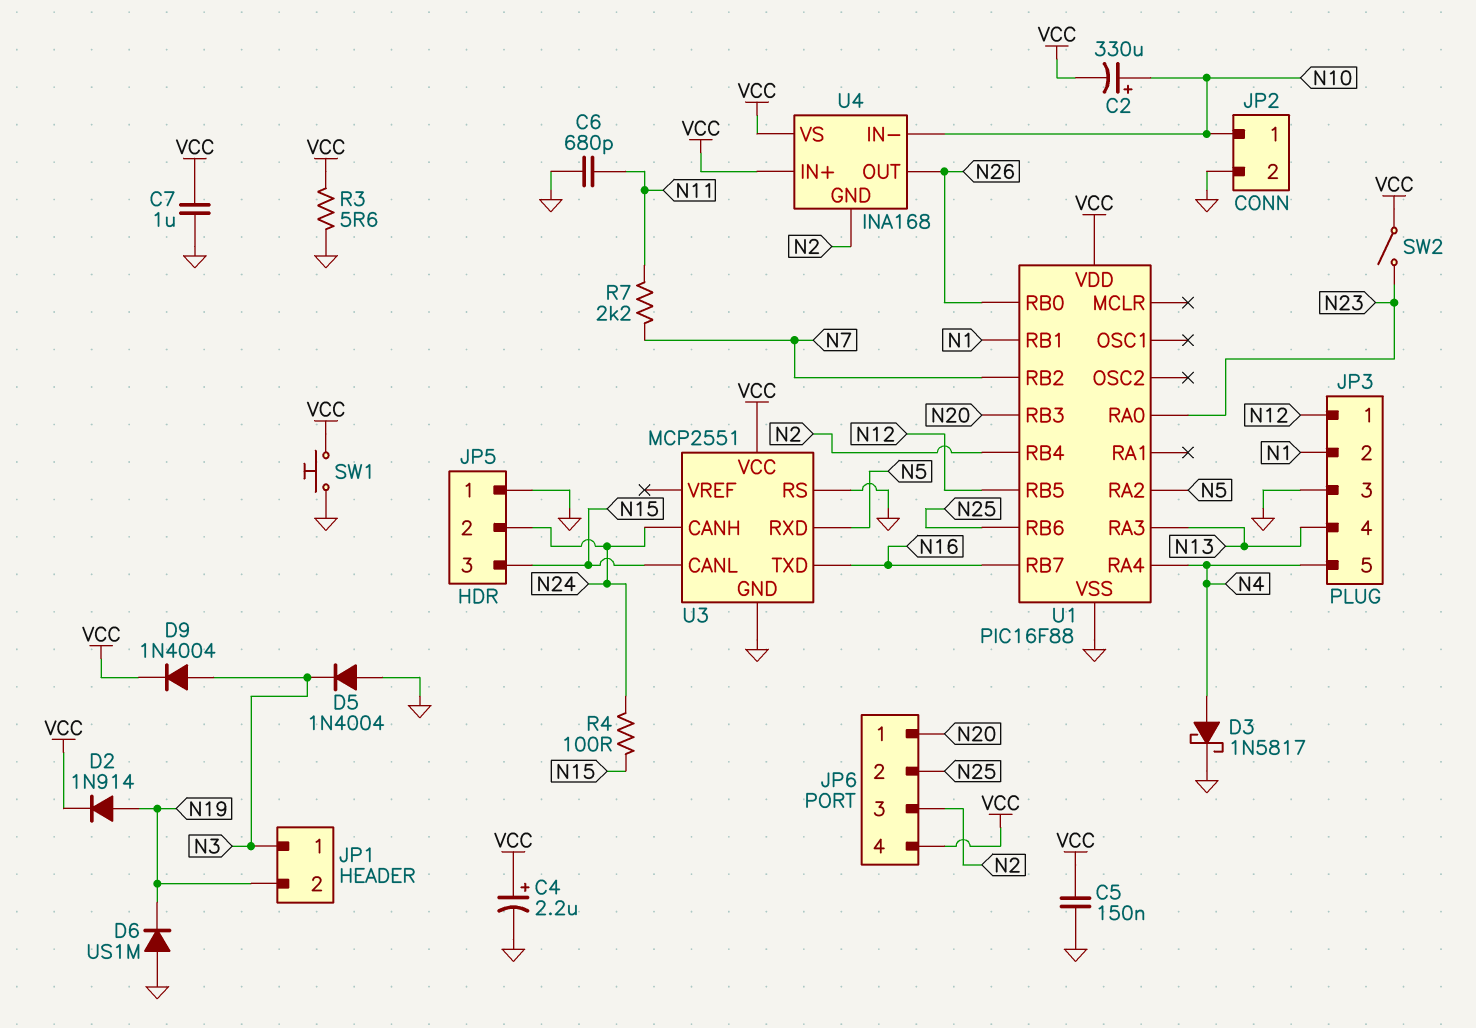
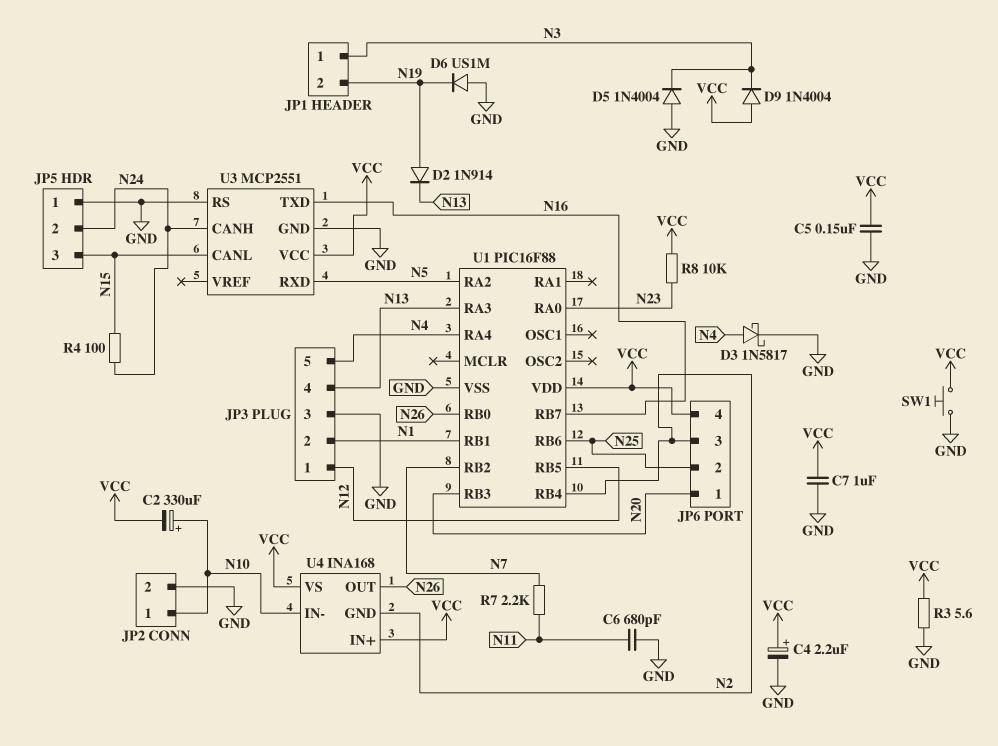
D2: diode 1N914 (A N19, K VCC) -> diode 1N914 (A N19, K N13)
D9: diode 1N4004 (A N3, K VCC) -> diode 1N4004 (A VCC, K N3)
R8: none -> 10k (N23, VCC)
SW2: switch (N23, VCC) -> none

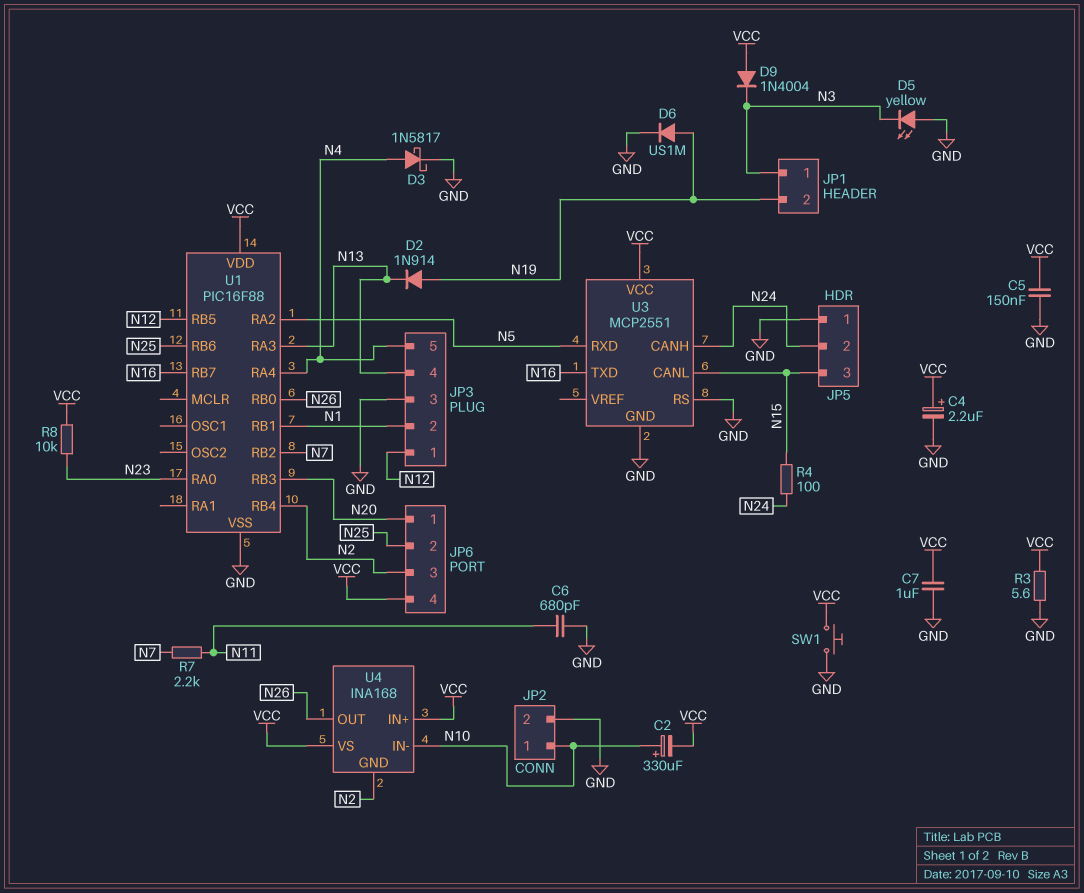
D5: diode 1N4004 (A GND, K N3) -> LED yellow (A GND, K N3)
D6: diode US1M (A GND, K N19) -> diode US1M (A N19, K GND)

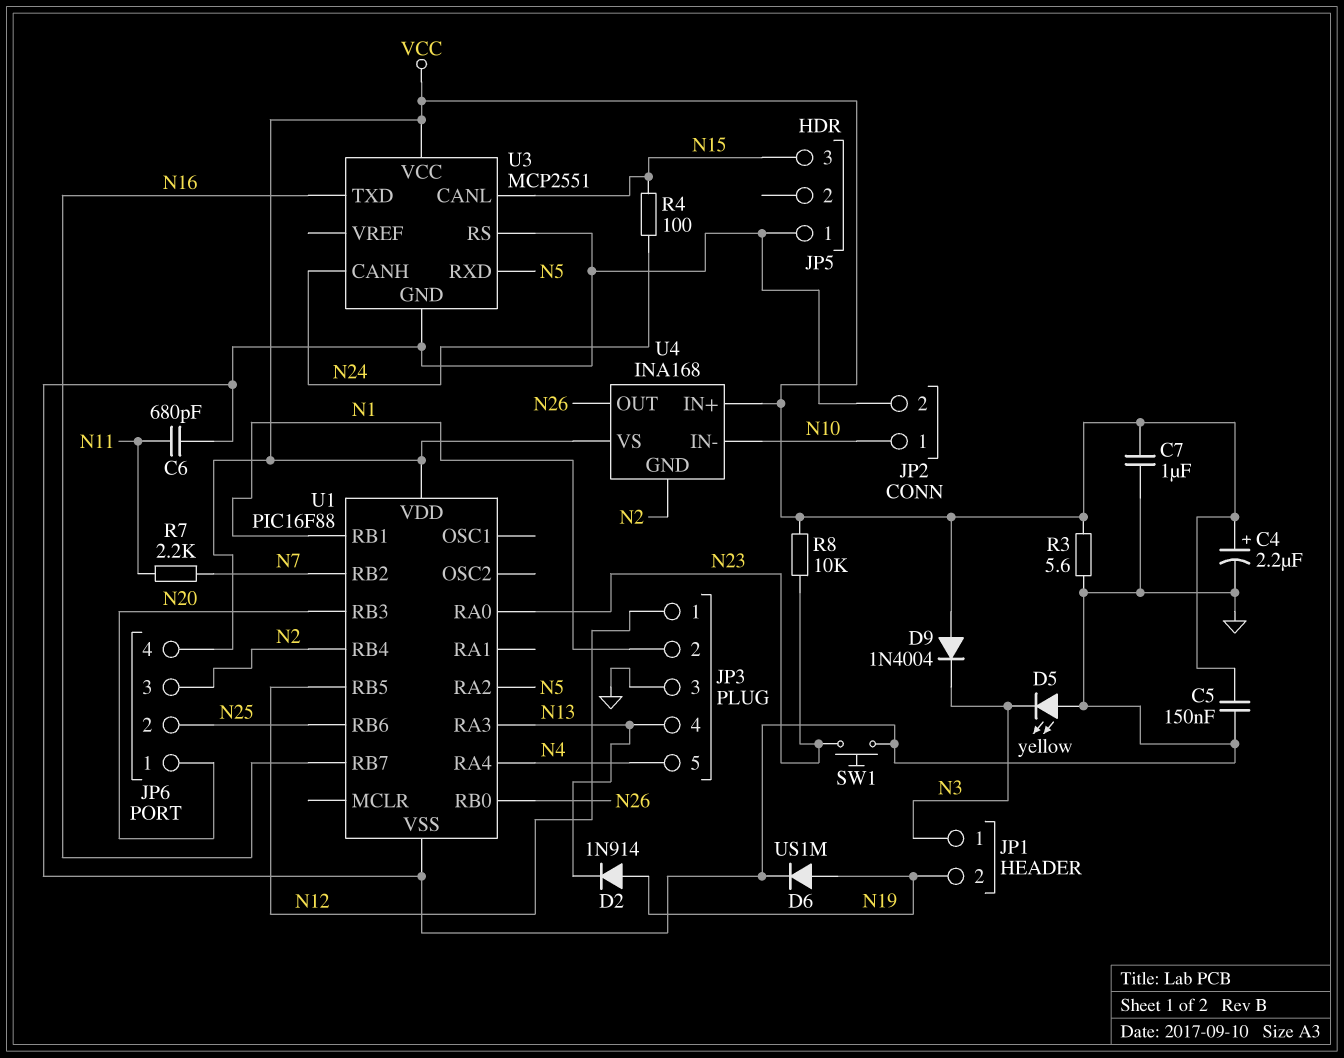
C2: 330uF (plus N10, minus VCC) -> none
D3: schottky 1N5817 (A N4, K GND) -> none
JP5 pin 2: N24 -> none
SW1: button (GND, VCC) -> button (GND, N23)

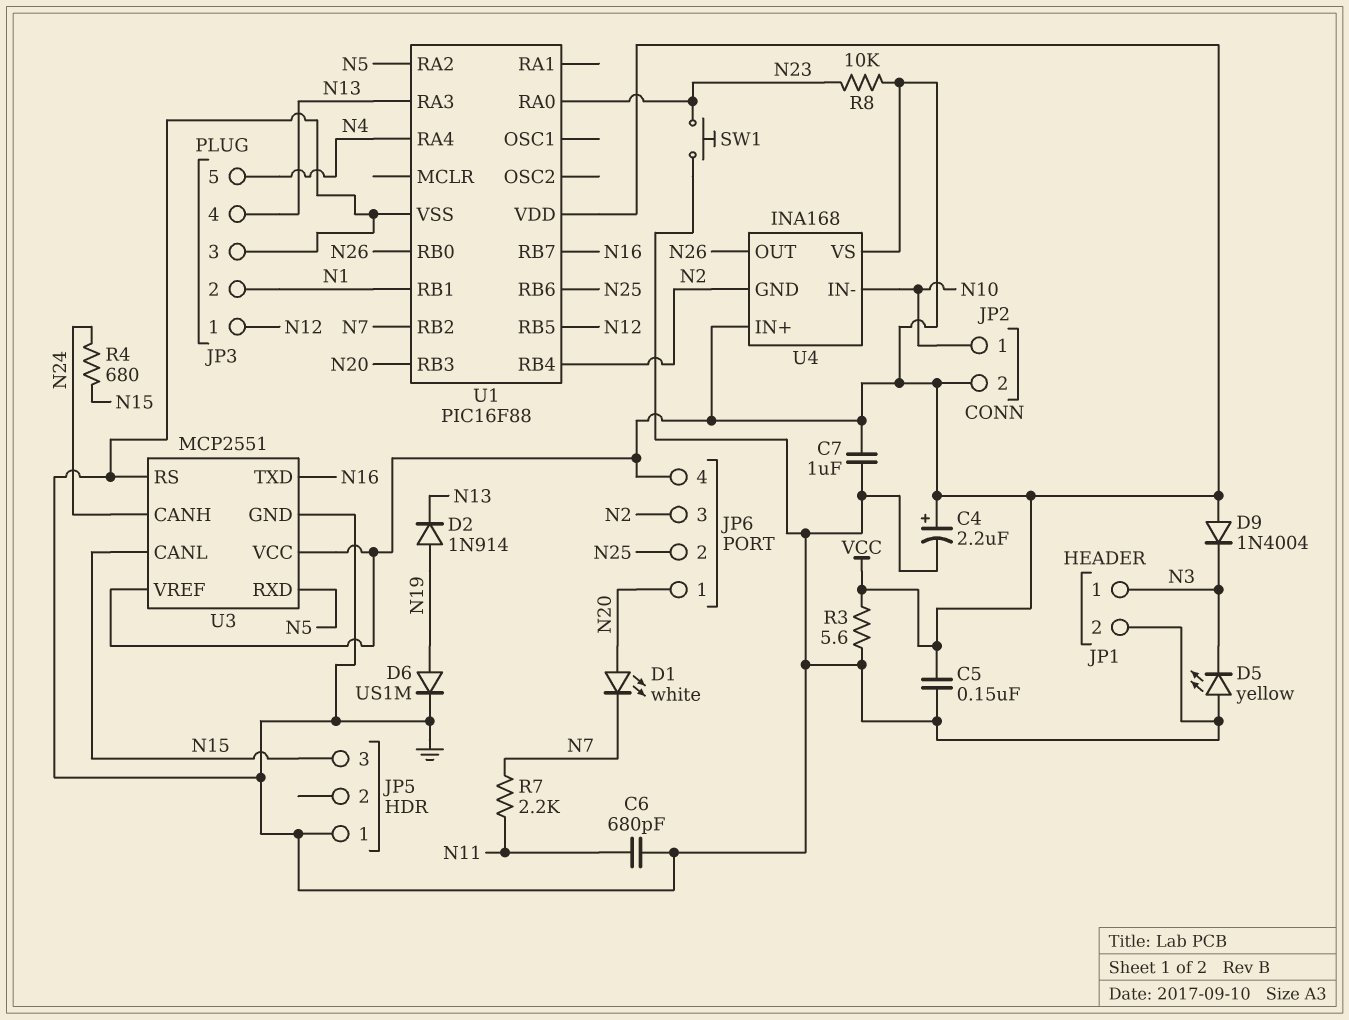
D1: none -> LED white (A N20, K N7)
JP1 pin 2: N19 -> GND
JP2 pin 2: GND -> VCC
R4: 100 (N15, N24) -> 680 (N15, N24)
U3 pin VREF: none -> VCC

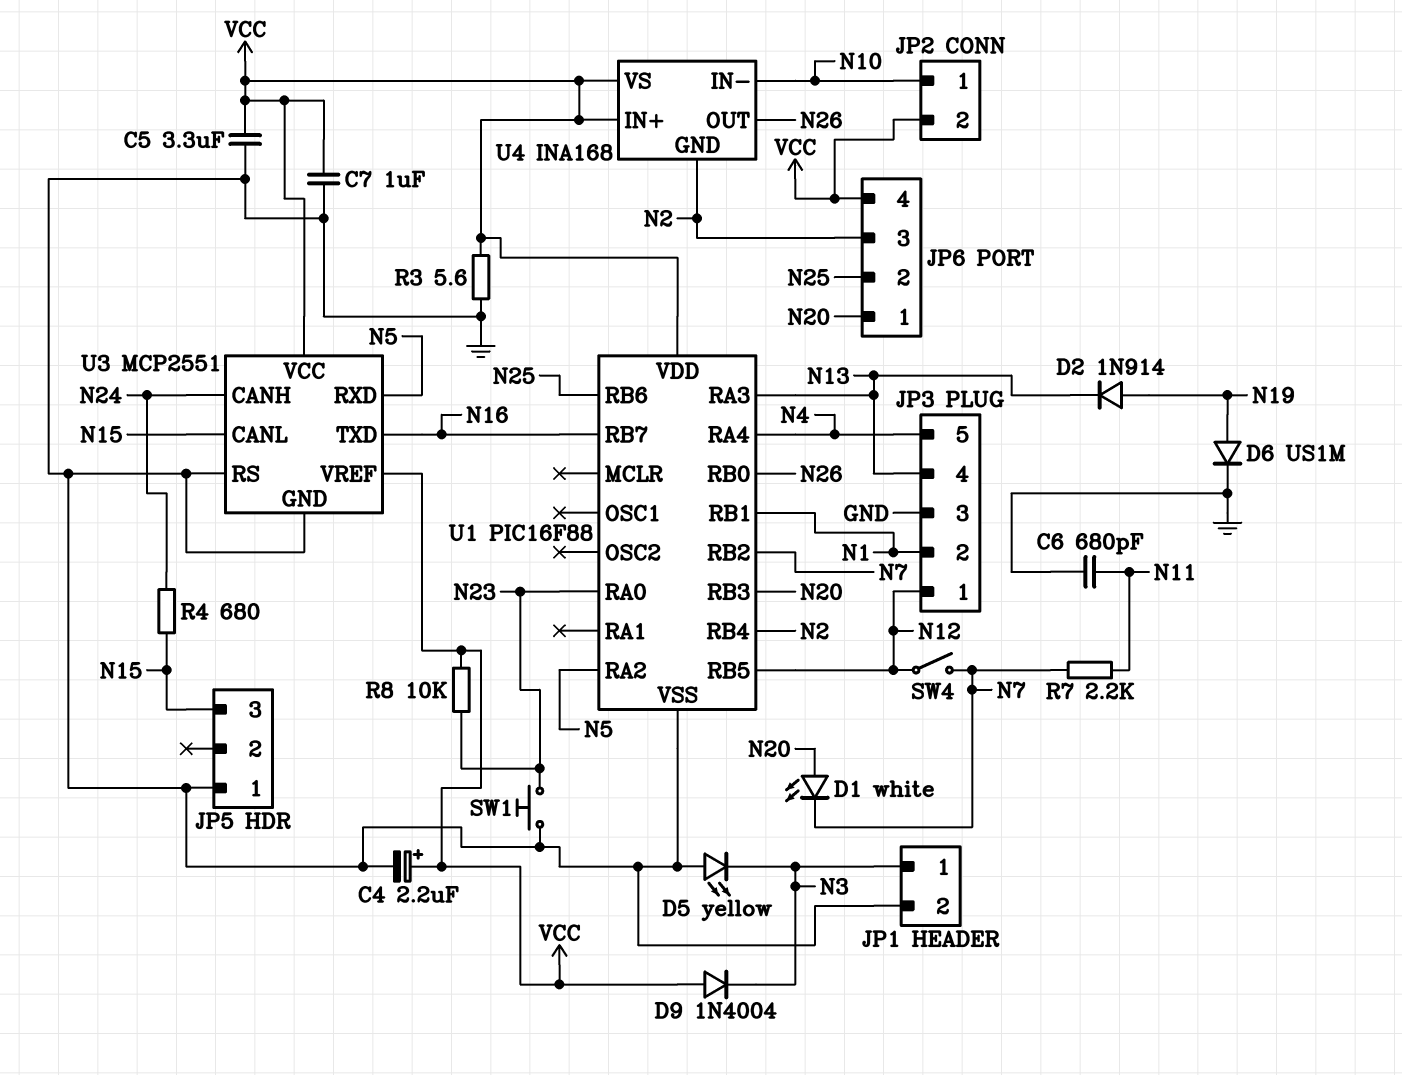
C5: 150nF (GND, VCC) -> 3.3uF (GND, VCC)
SW4: none -> switch (N7, N12)

